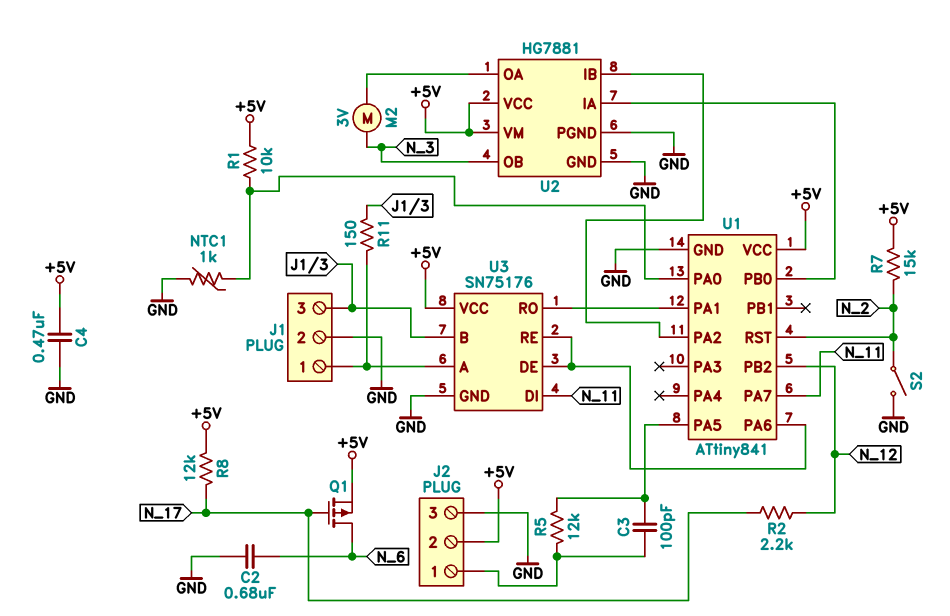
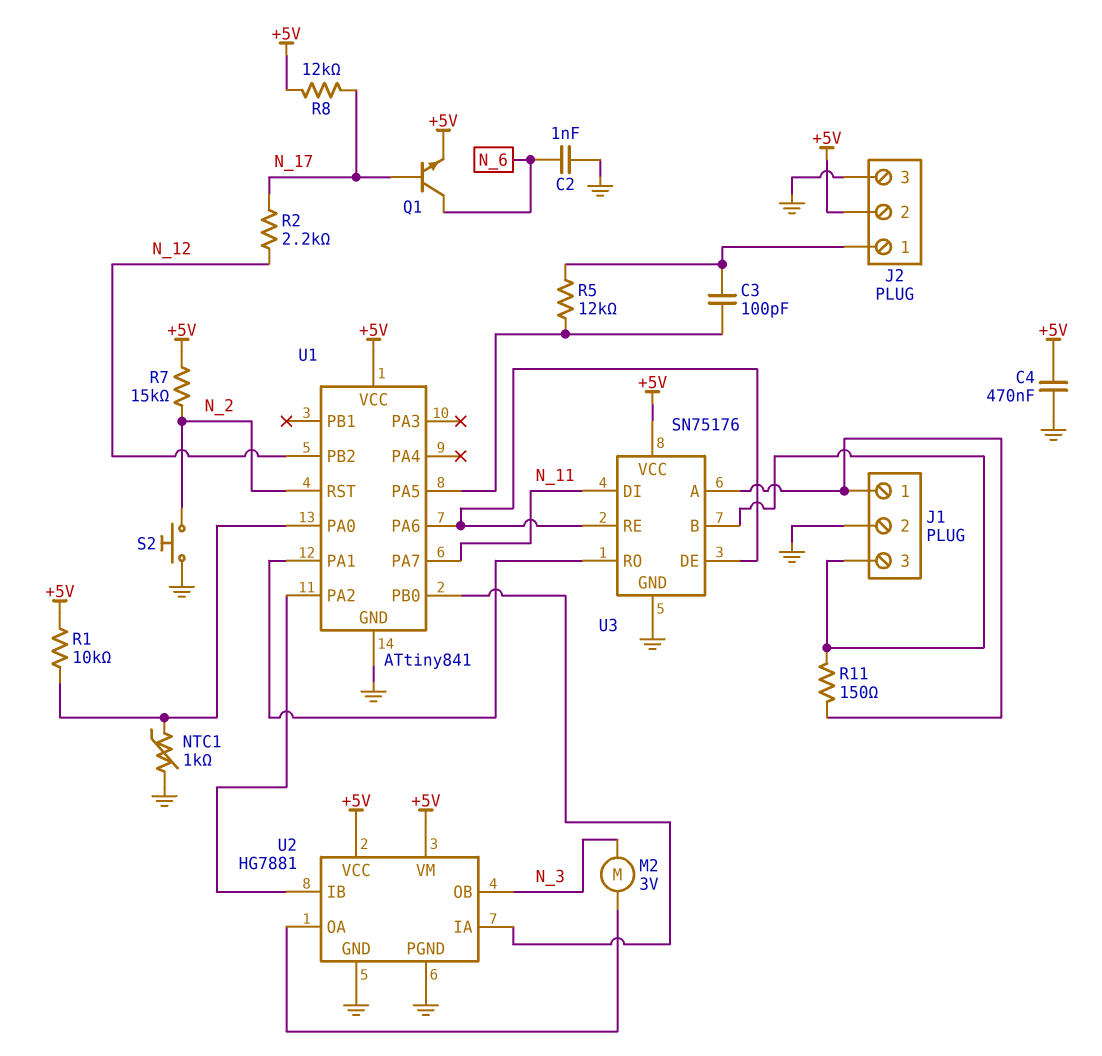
C2: 680nF (GND, N_6) -> 1nF (GND, N_6)
Q1: PMOS (G N_17, D N_6, S +5V) -> NPN (B N_17, C N_6, E +5V)
S2: switch (GND, N_2) -> button (GND, N_2)

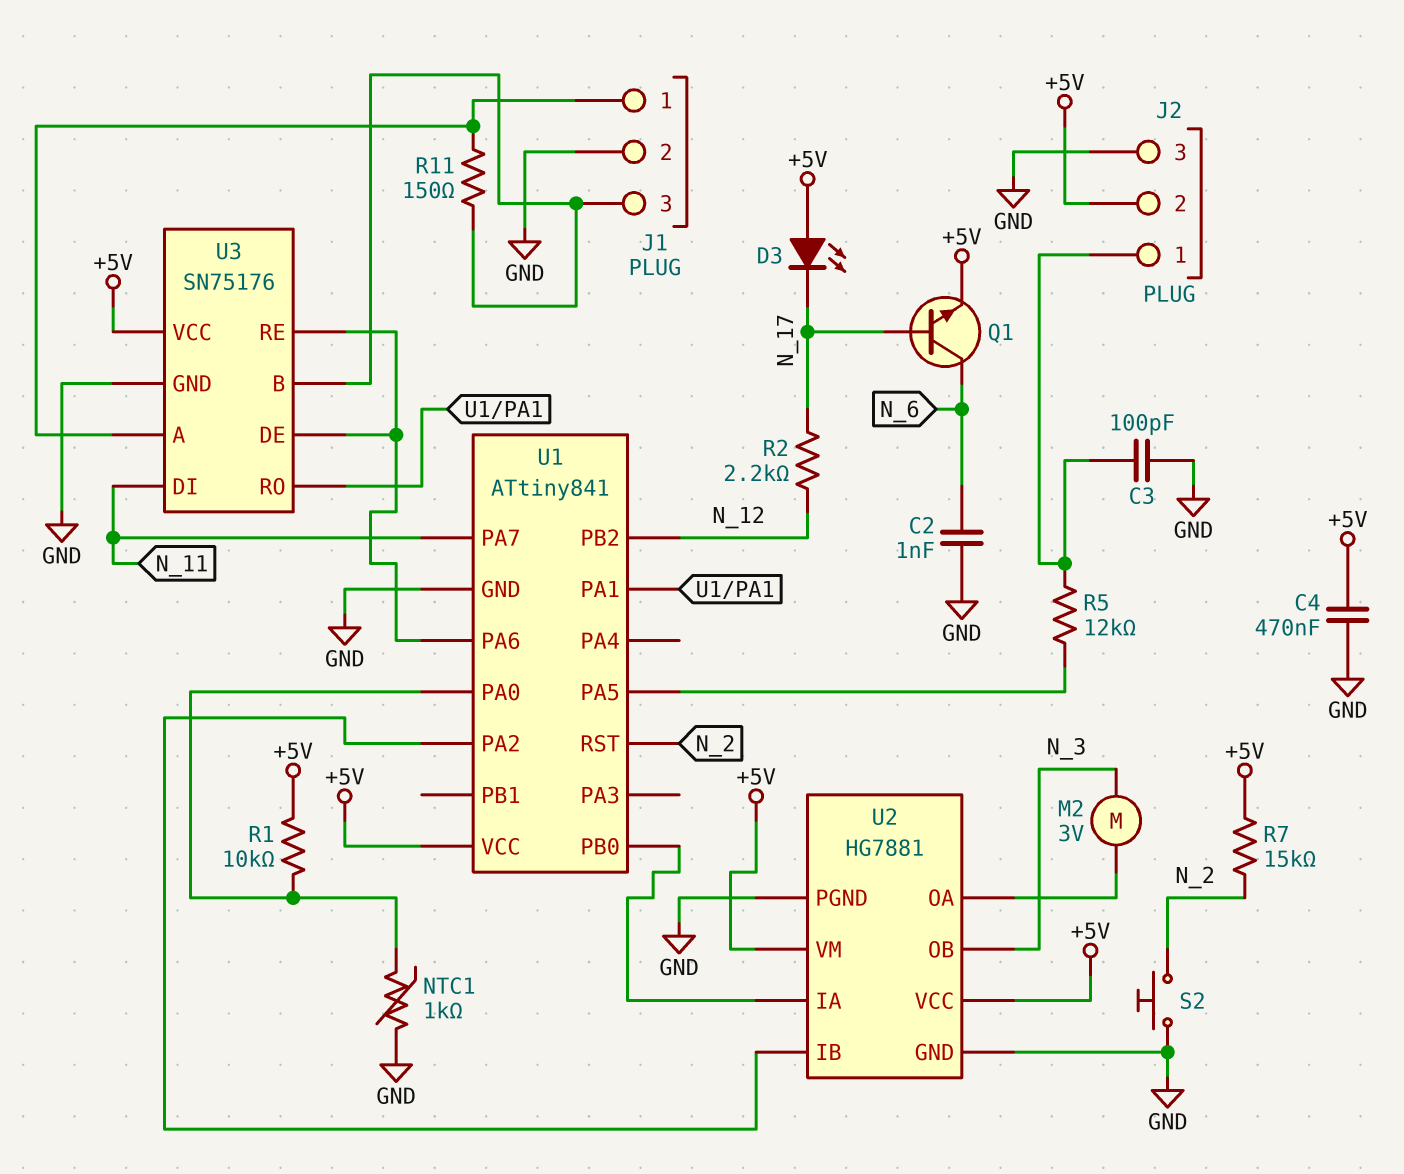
C3: 100pF (J2/1, U1/PA5) -> 100pF (GND, J2/1)
D3: none -> LED (A +5V, K N_17)
R8: 12k (+5V, N_17) -> none

